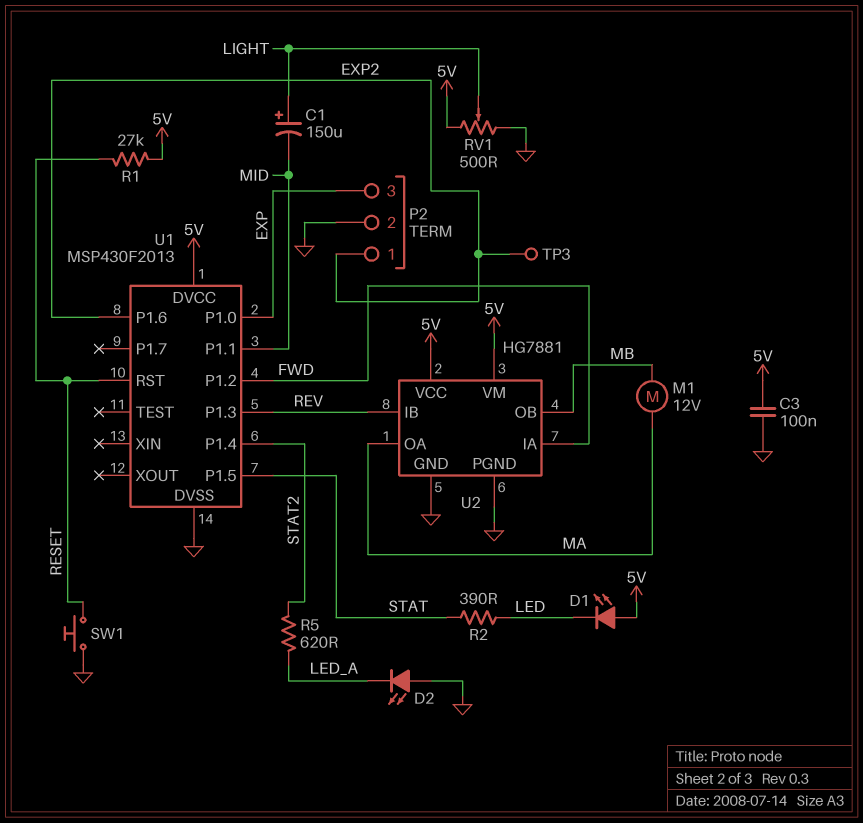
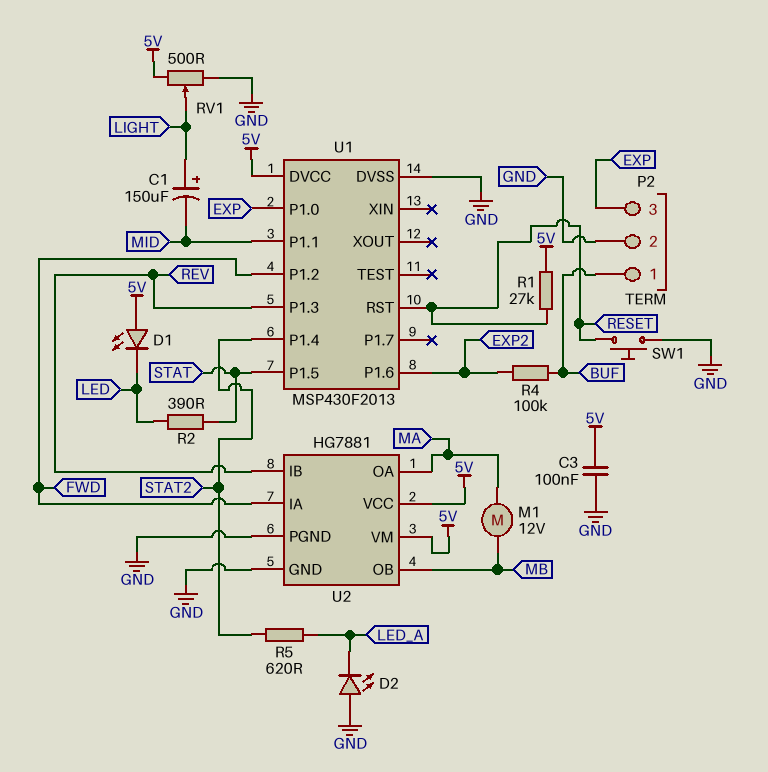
P2 pin 1: EXP2 -> BUF
R4: none -> 100k (BUF, EXP2)
TP3: test point (EXP2) -> none

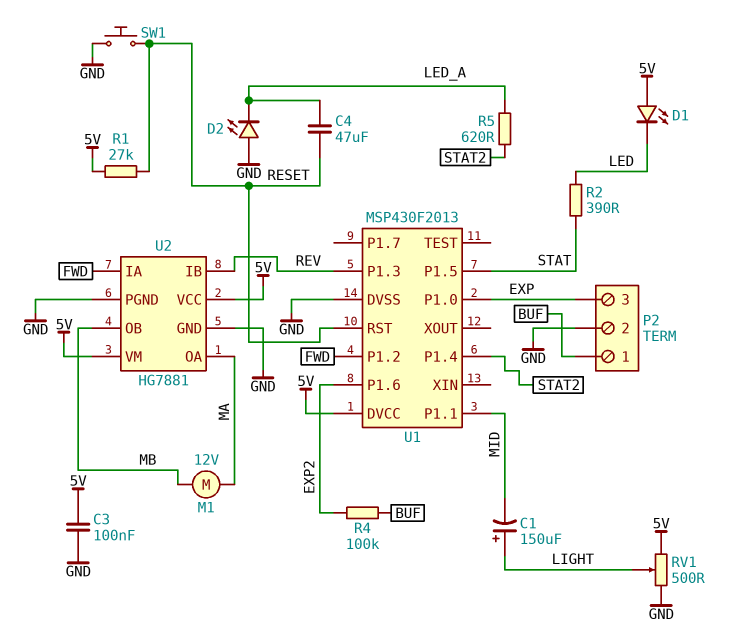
C4: none -> 47uF (LED_A, RESET)

